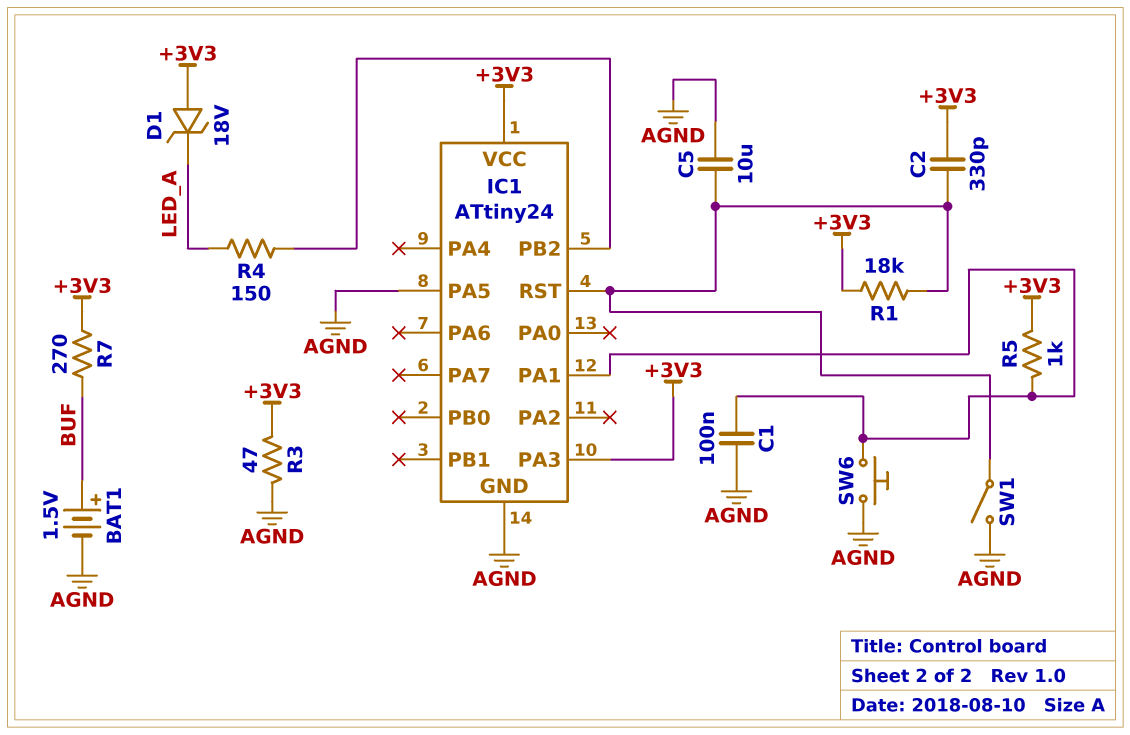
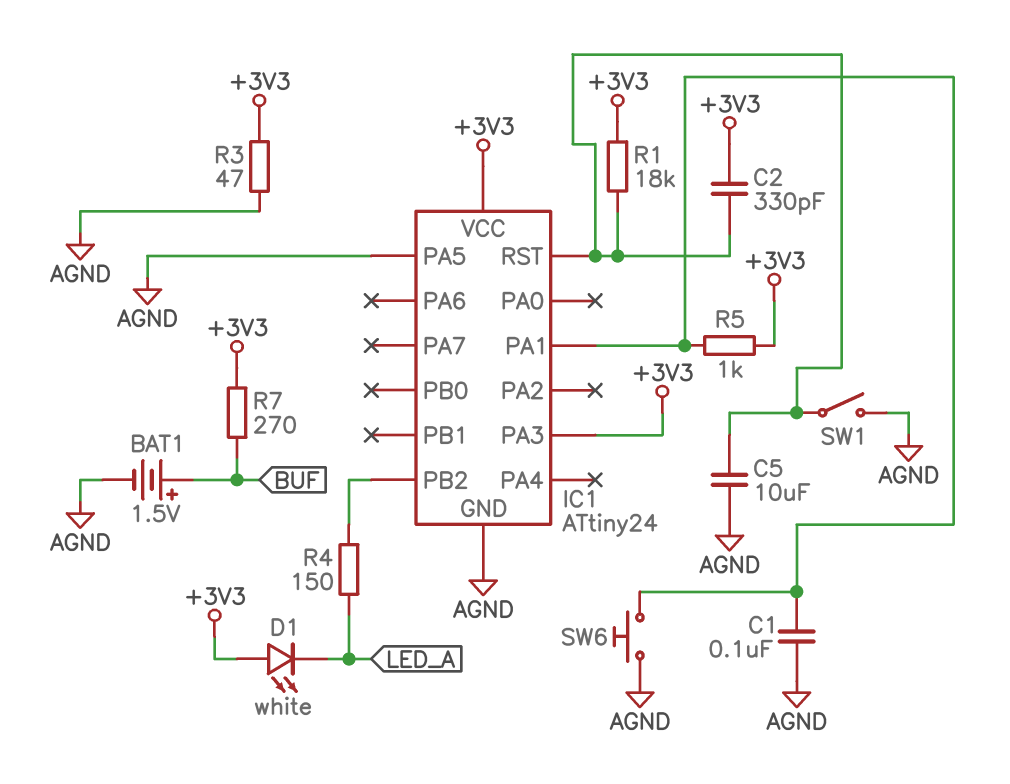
D1: zener 18V (A +3V3, K LED_A) -> LED white (A +3V3, K LED_A)

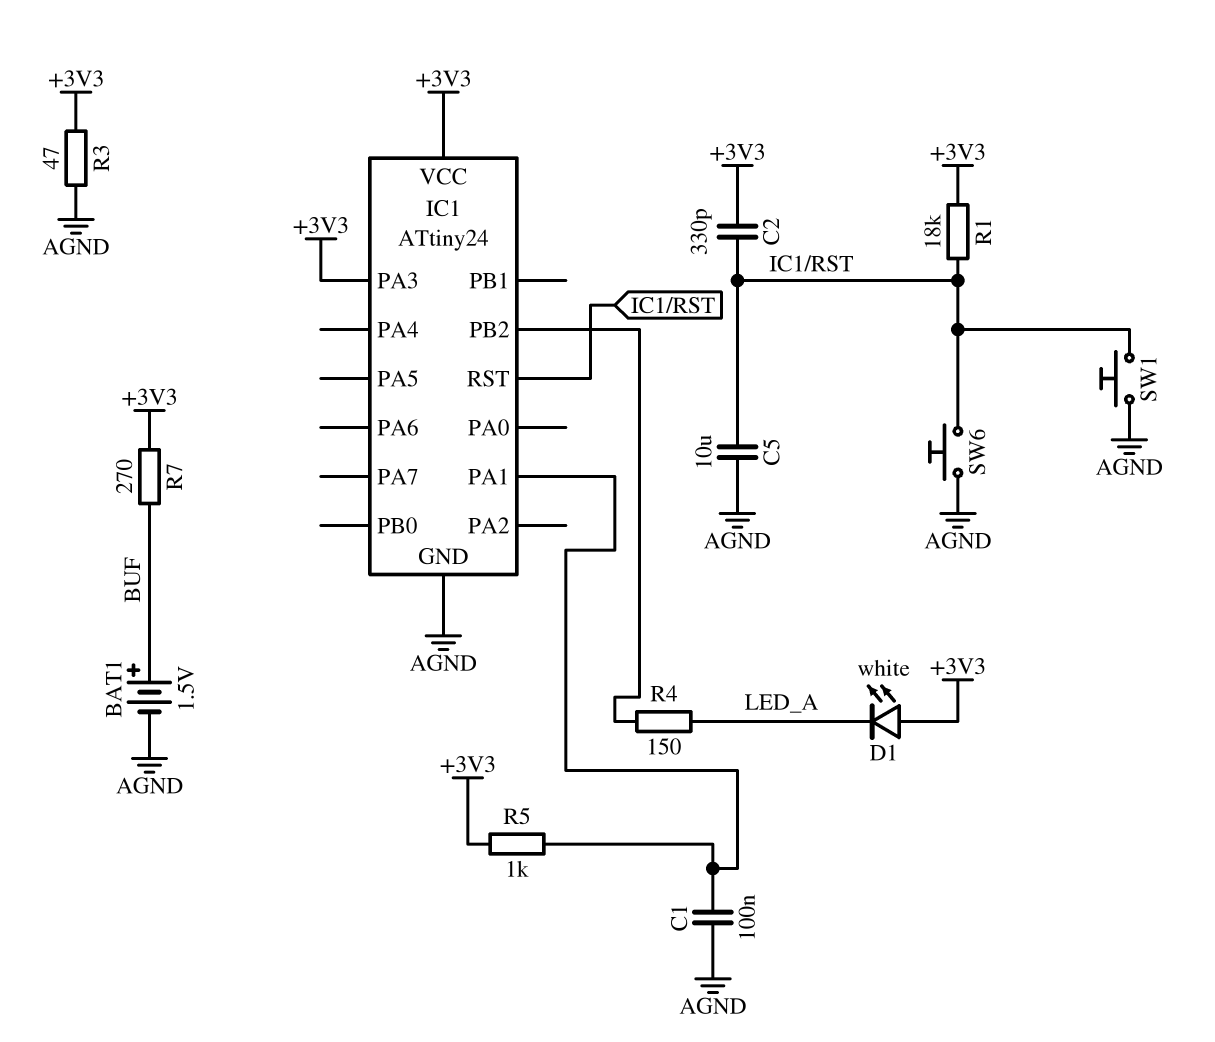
IC1 pin PA5: AGND -> none
SW1: switch (AGND, IC1/RST) -> button (AGND, IC1/RST)
SW6: button (AGND, IC1/PA1) -> button (AGND, IC1/RST)

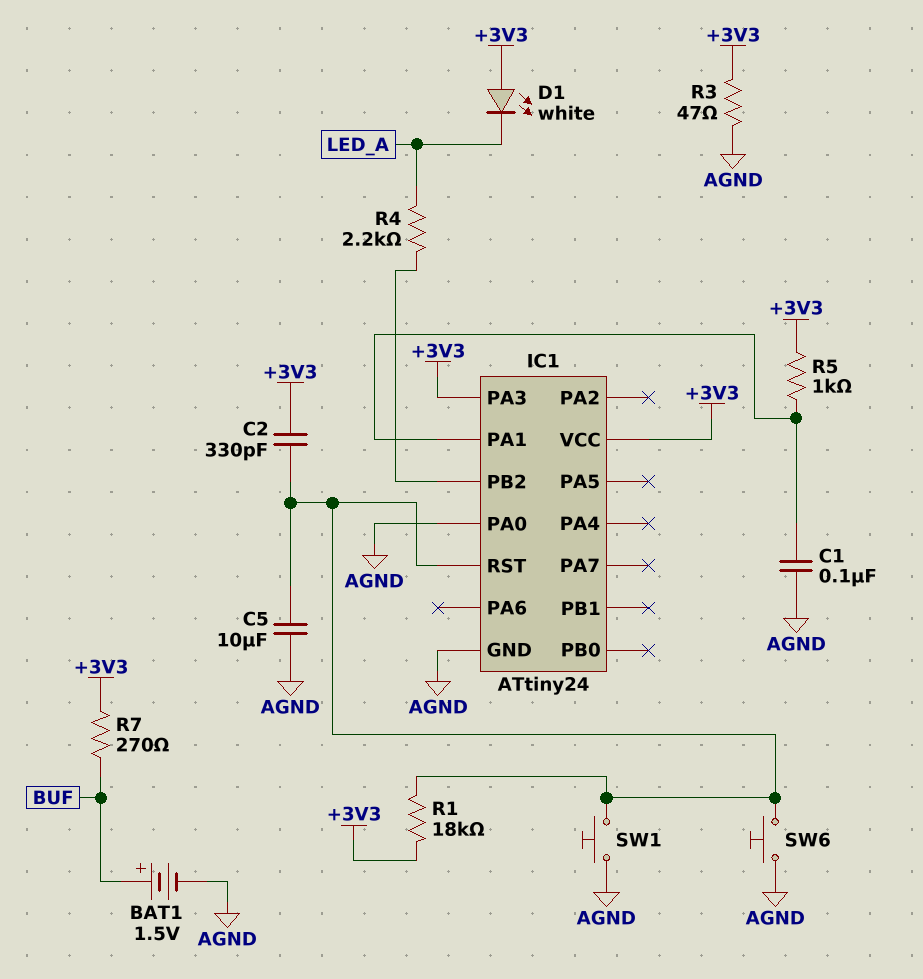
IC1 pin PA0: none -> AGND
R4: 150 (IC1/PB2, LED_A) -> 2.2k (IC1/PB2, LED_A)

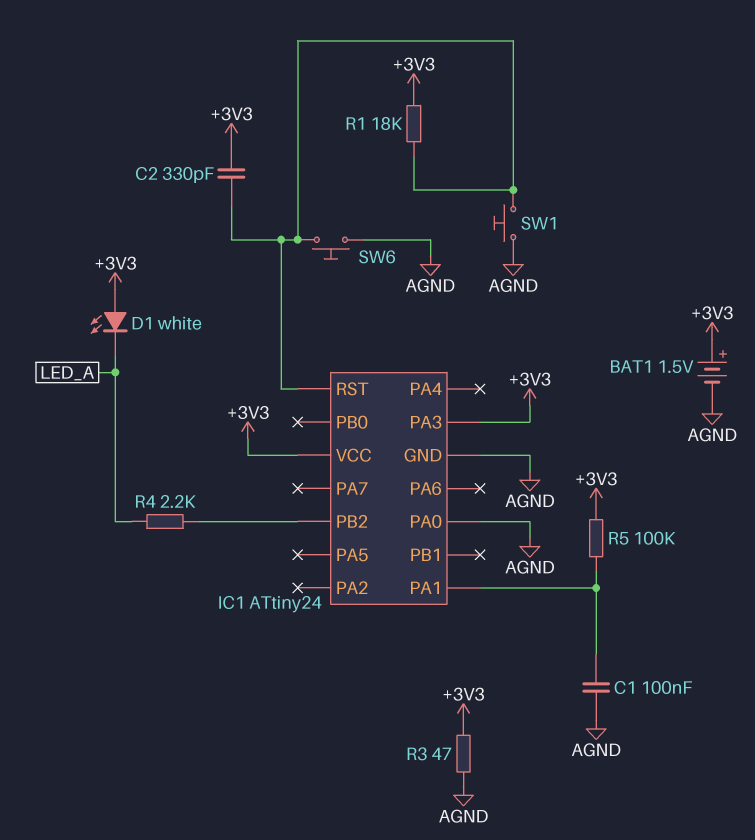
BAT1: 1.5V (plus BUF, minus AGND) -> 1.5V (plus +3V3, minus AGND)
C5: 10uF (AGND, IC1/RST) -> none
R5: 1k (+3V3, IC1/PA1) -> 100k (+3V3, IC1/PA1)
R7: 270 (+3V3, BUF) -> none

